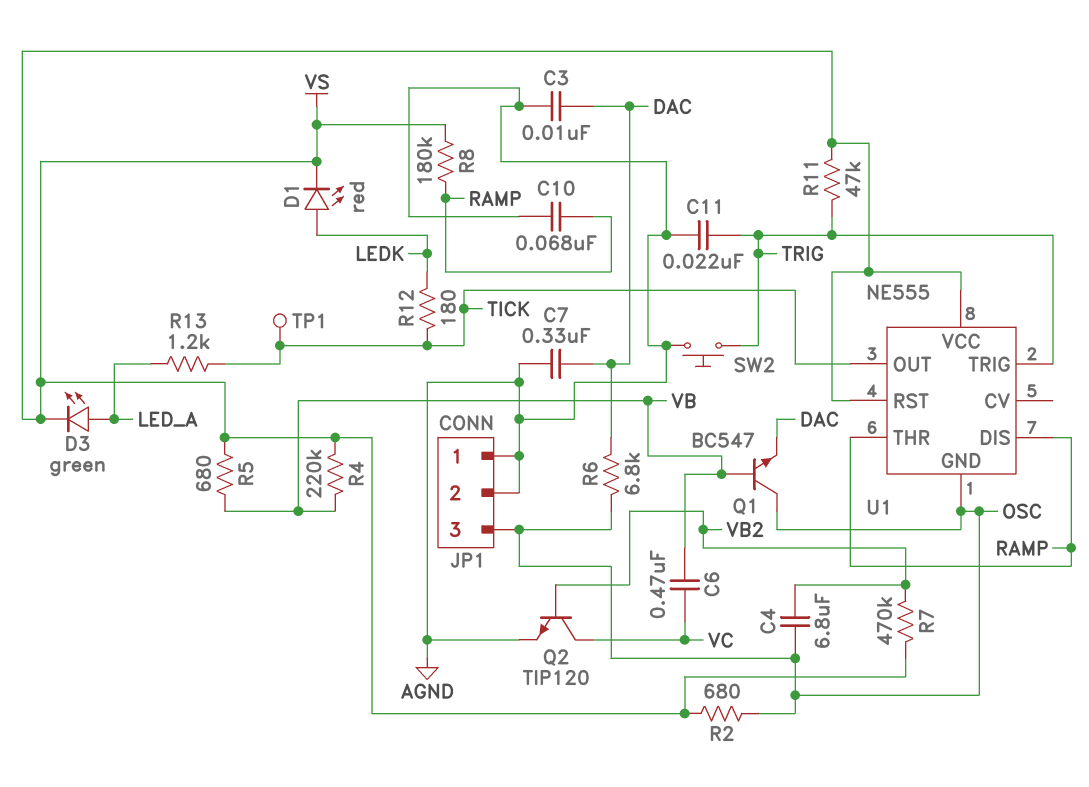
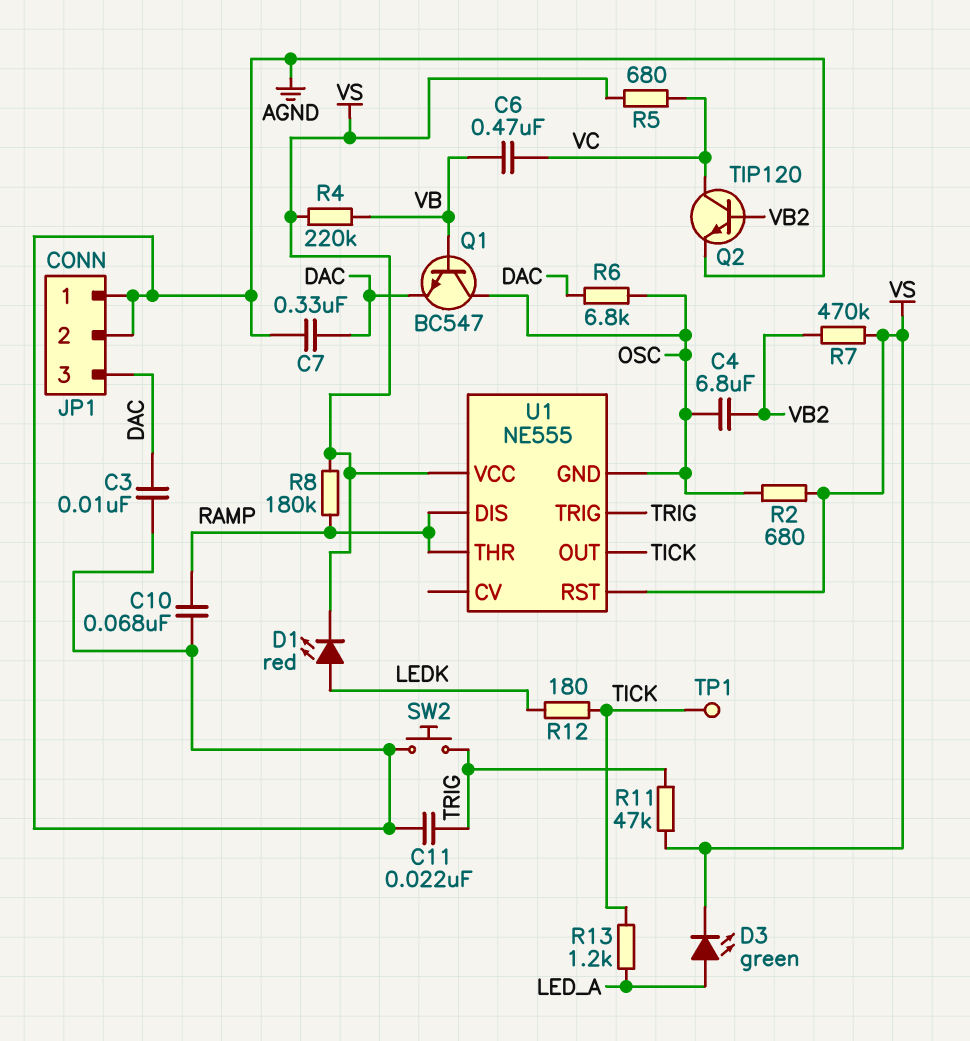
JP1 pin 3: OSC -> DAC
R5: 680 (VB, VS) -> 680 (VC, VS)

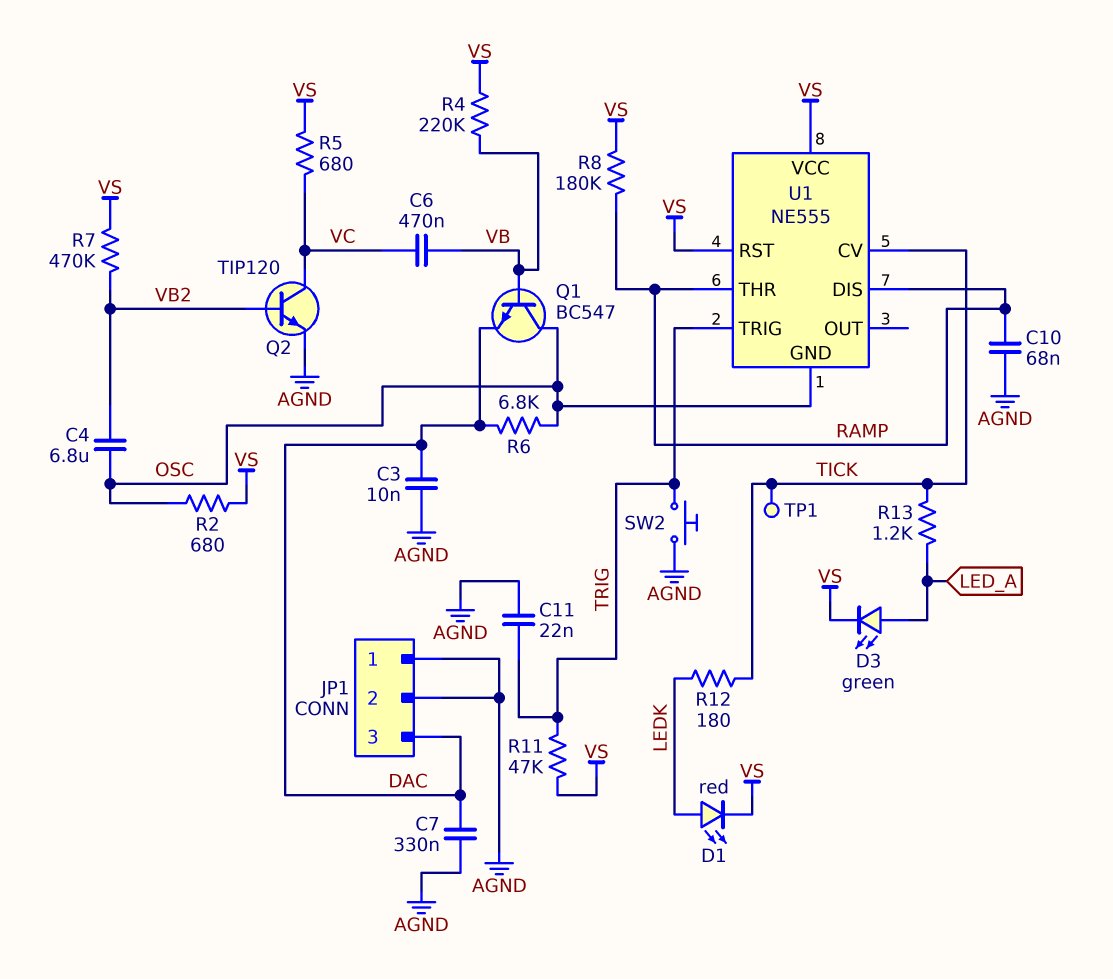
U1 pin CV: none -> TICK
U1 pin OUT: TICK -> none

